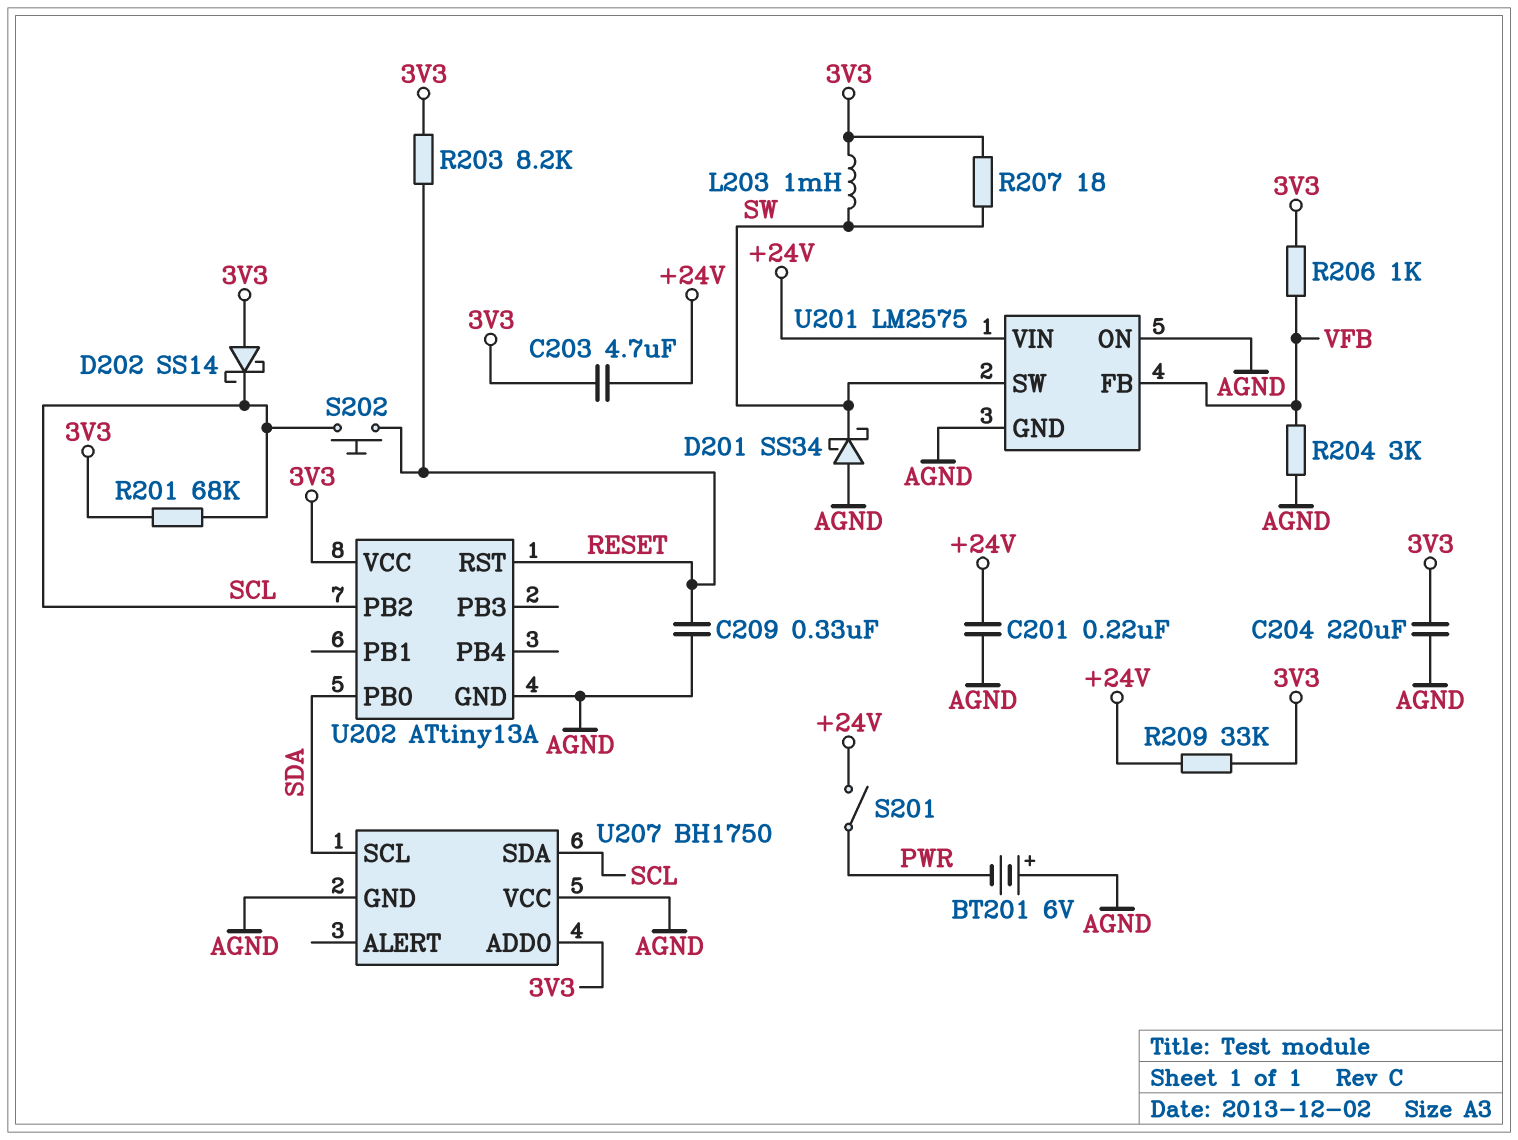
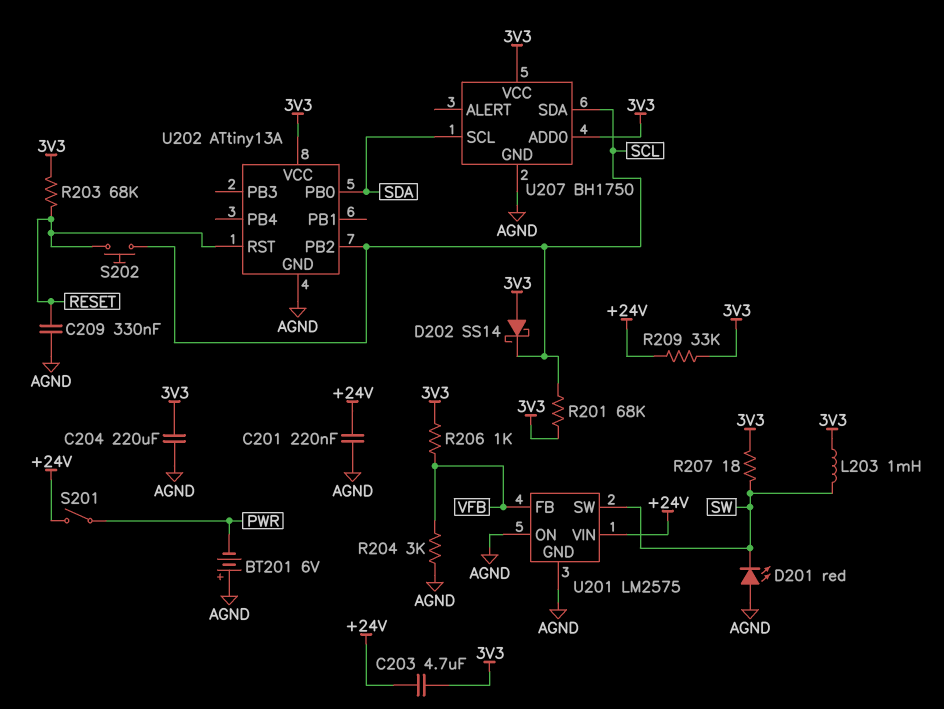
D201: schottky SS34 (A AGND, K SW) -> LED red (A AGND, K SW)
R203: 8.2k (3V3, RESET) -> 68k (3V3, RESET)
U207 pin VCC: AGND -> 3V3

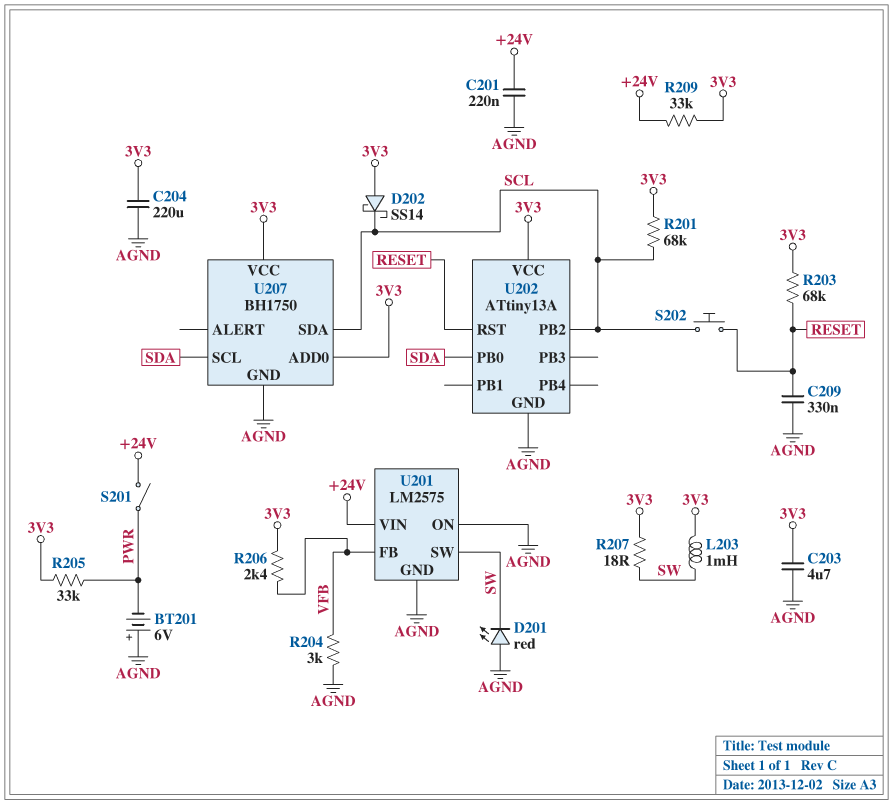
C203: 4.7uF (+24V, 3V3) -> 4.7uF (3V3, AGND)
R205: none -> 33k (3V3, PWR)
R206: 1k (3V3, VFB) -> 2.4k (3V3, VFB)

